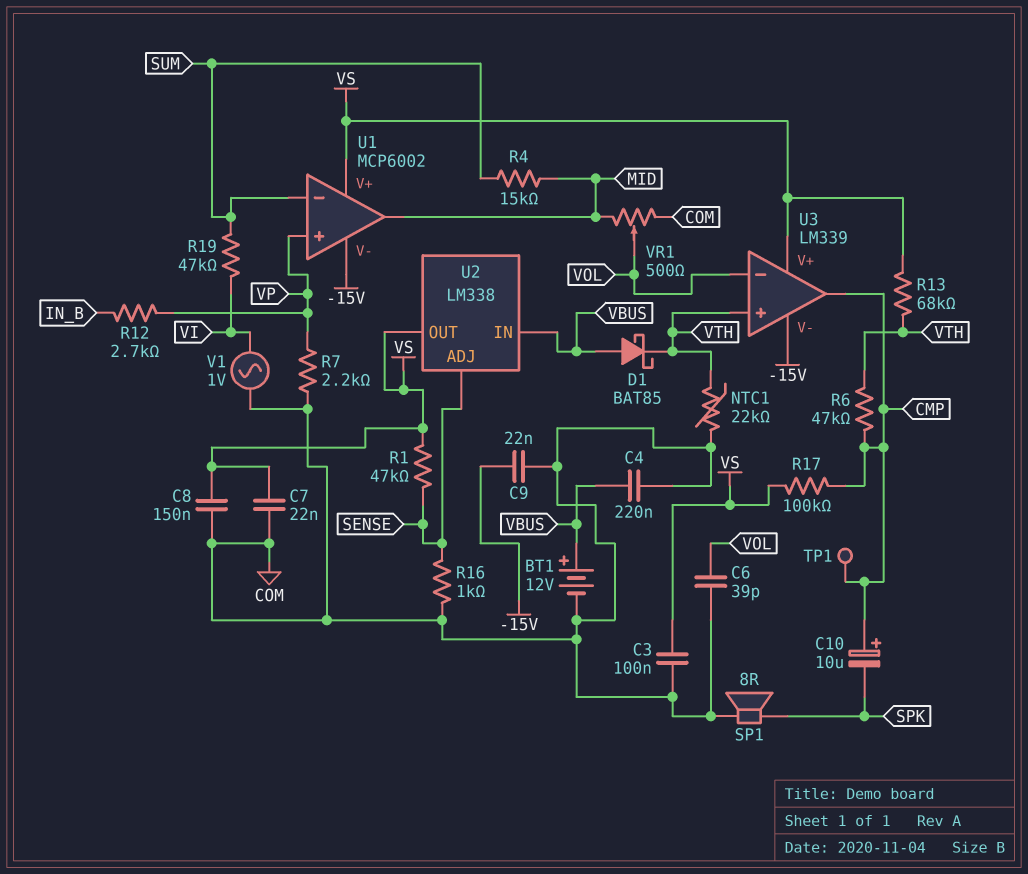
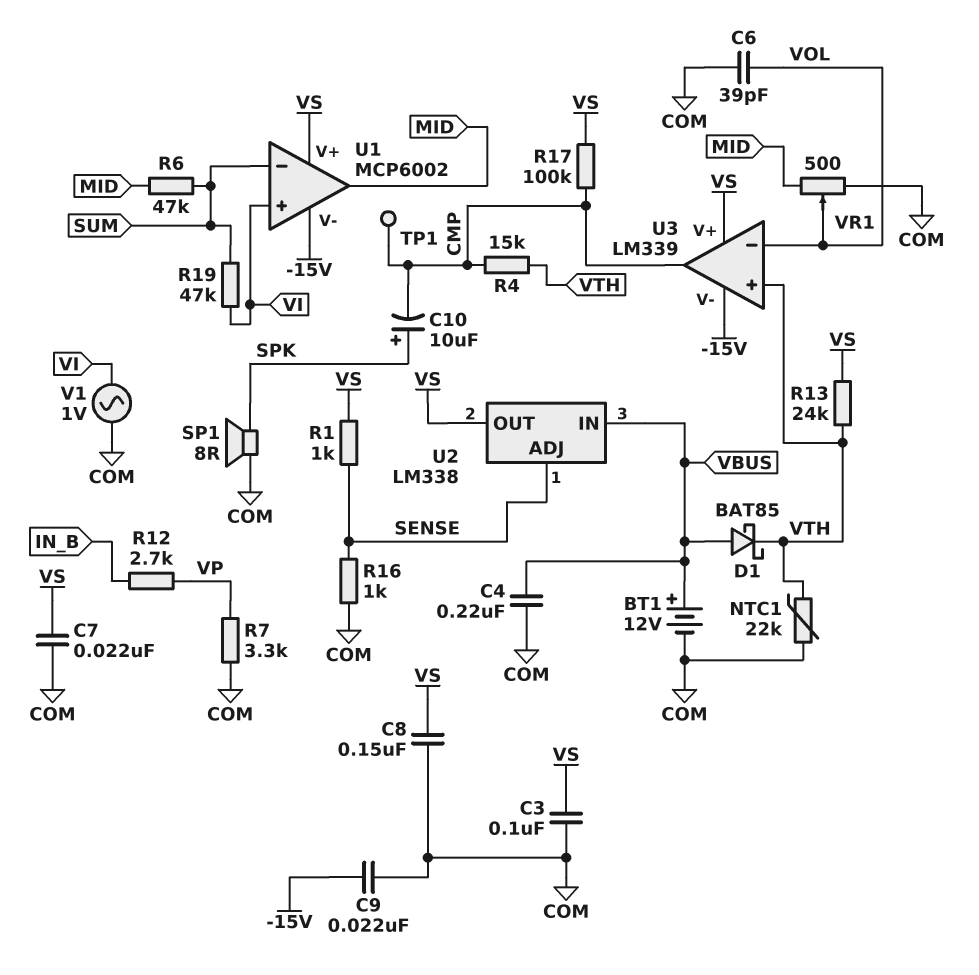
C10: 10uF (plus CMP, minus SPK) -> 10uF (plus SPK, minus CMP)
R1: 47k (SENSE, VS) -> 1k (SENSE, VS)
R4: 15k (MID, SUM) -> 15k (CMP, VTH)
R6: 47k (CMP, VTH) -> 47k (MID, SUM)
R7: 2.2k (COM, VP) -> 3.3k (COM, VP)
R13: 68k (VS, VTH) -> 24k (VS, VTH)
U1 pin in+: VP -> VI

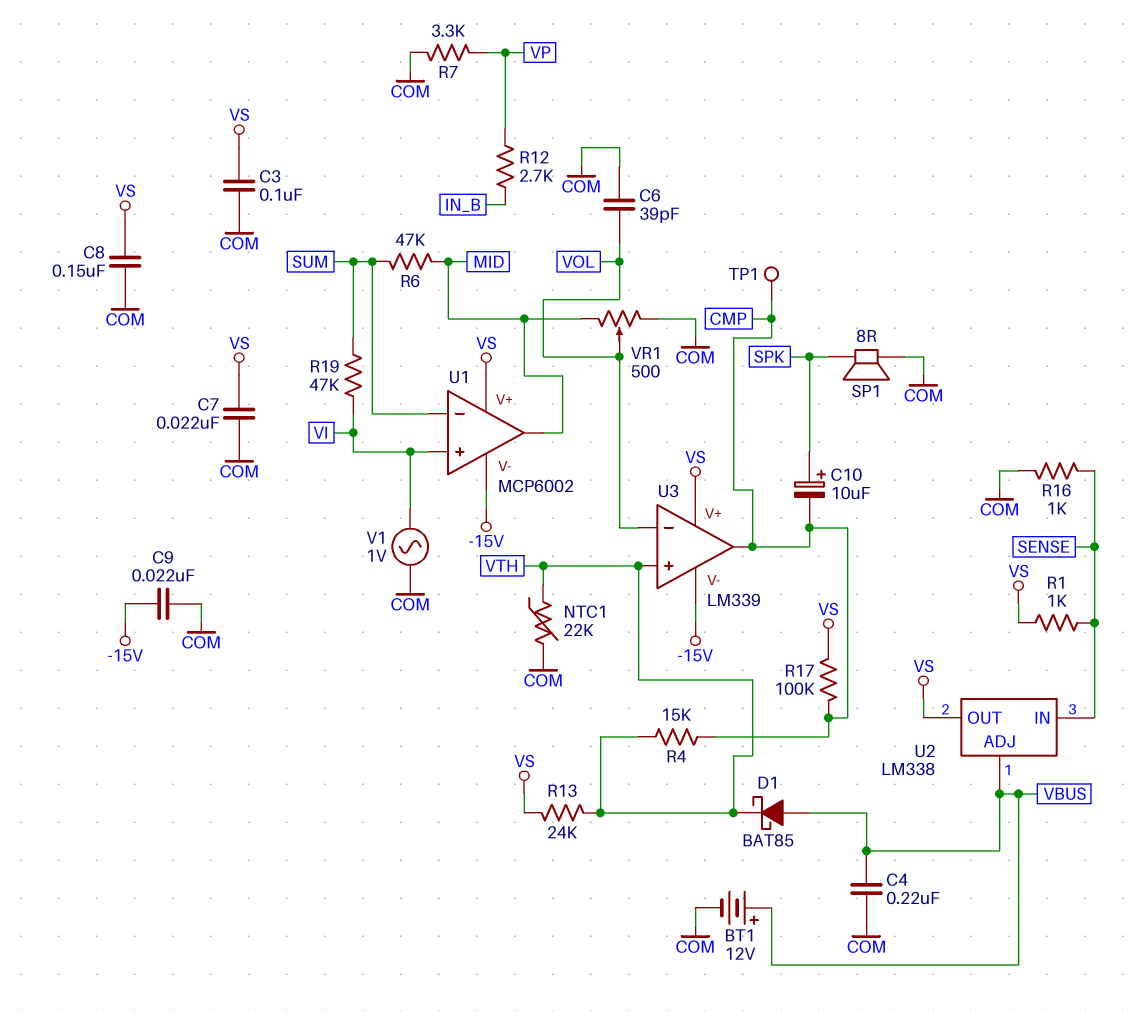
U2 pin ADJ: SENSE -> VBUS
U2 pin IN: VBUS -> SENSE

